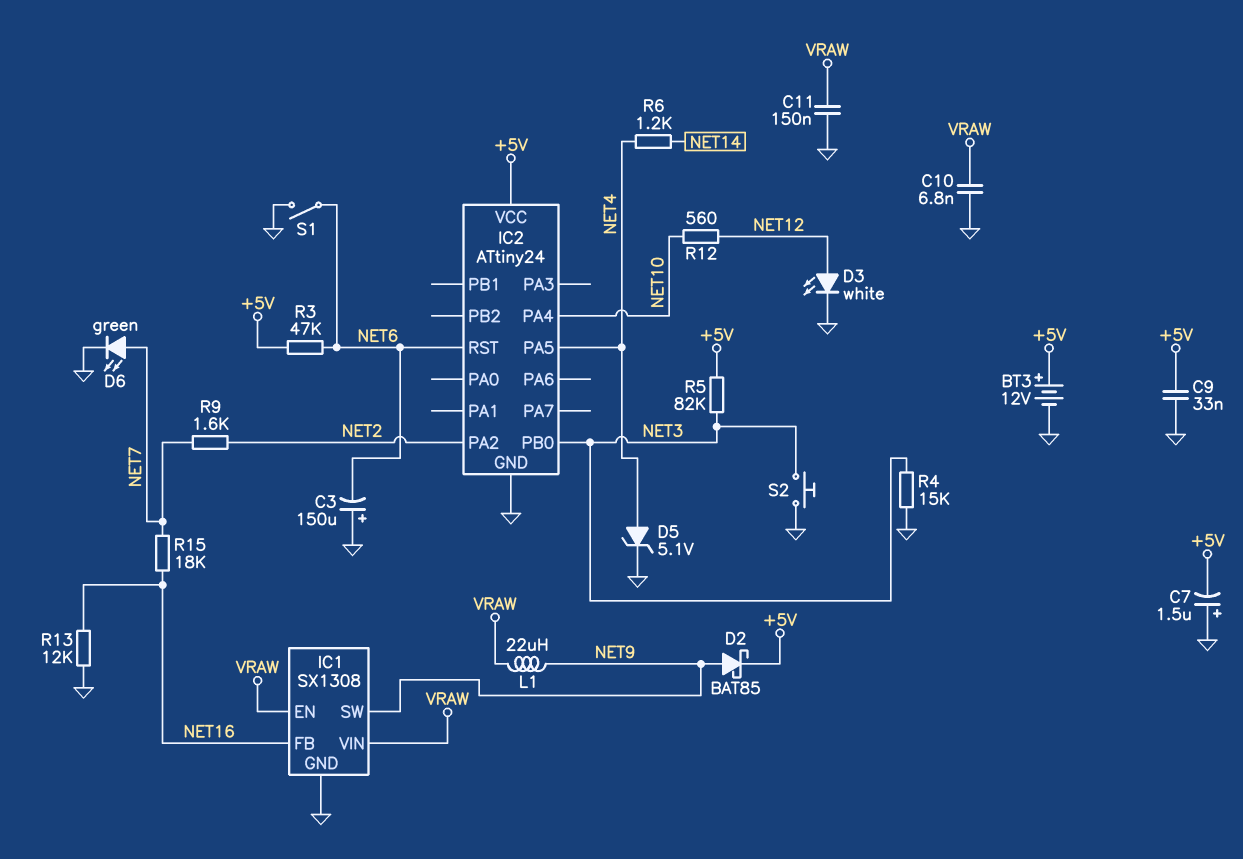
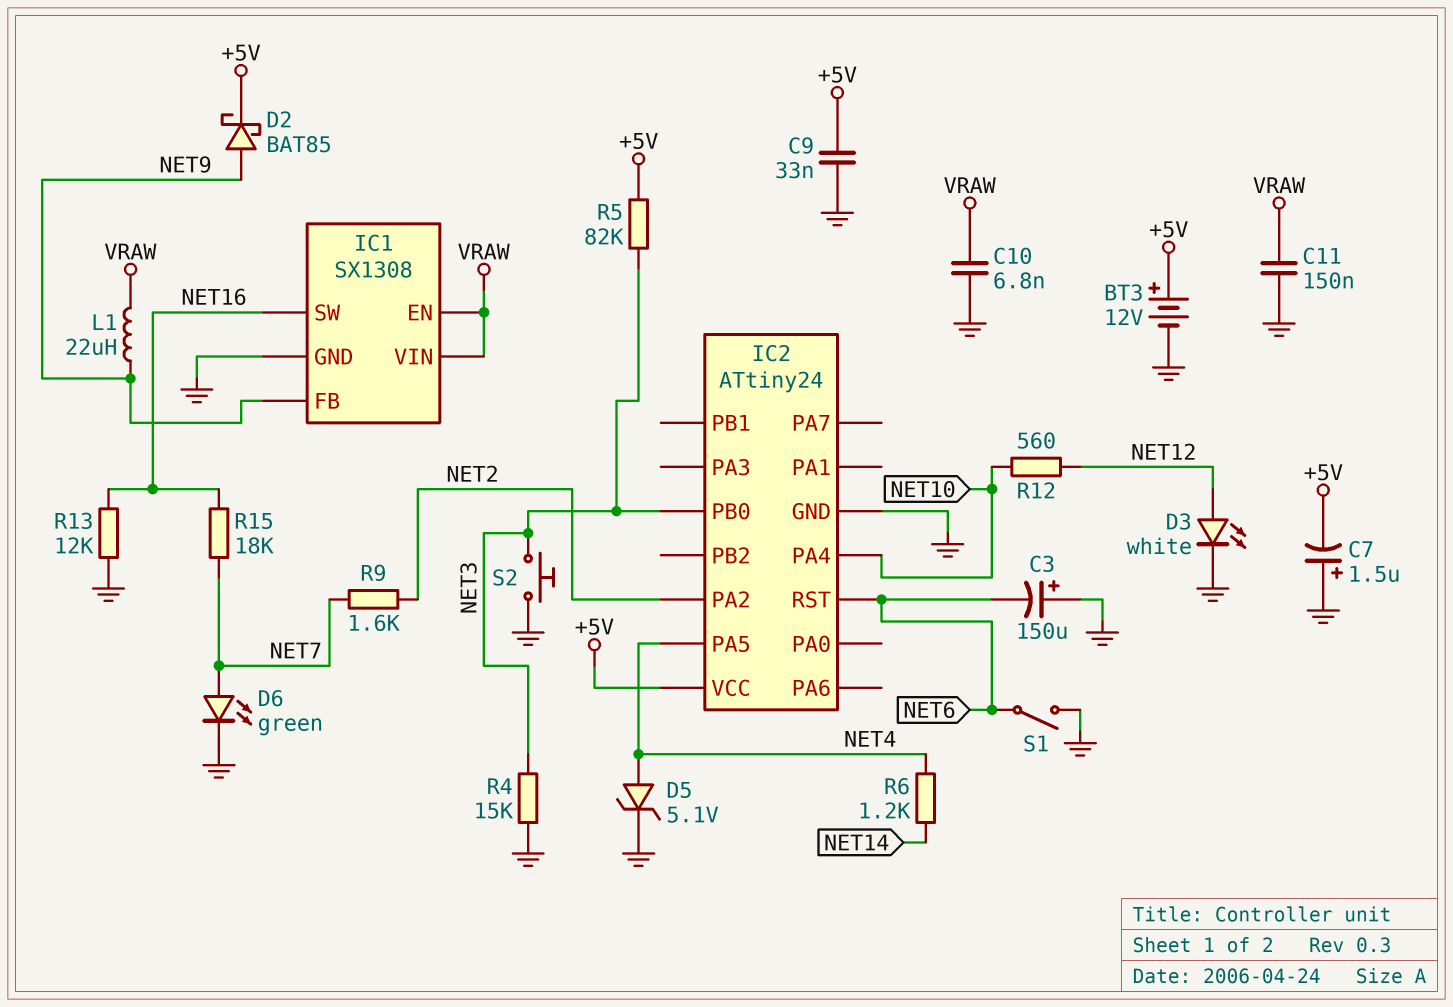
IC1 pin FB: NET16 -> NET9
IC1 pin SW: NET9 -> NET16
R3: 47k (+5V, NET6) -> none

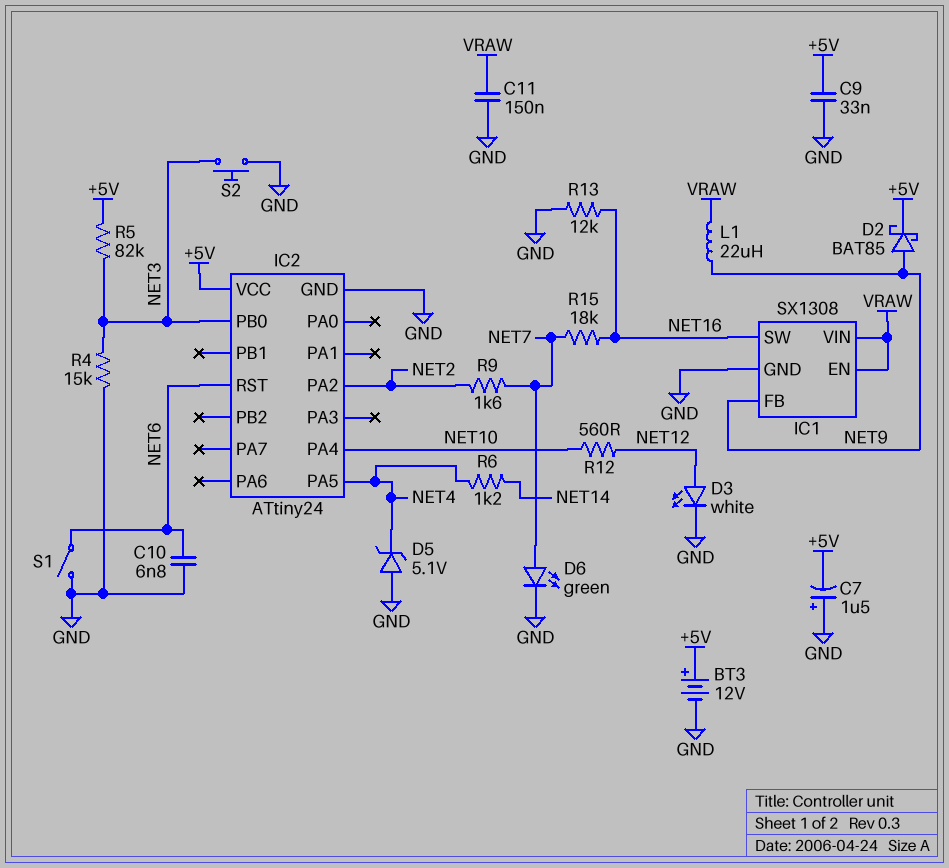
C3: 150uF (plus GND, minus NET6) -> none
C10: 6.8nF (GND, VRAW) -> 6.8nF (GND, NET6)
D5: zener 5.1V (A NET4, K GND) -> zener 5.1V (A GND, K NET4)

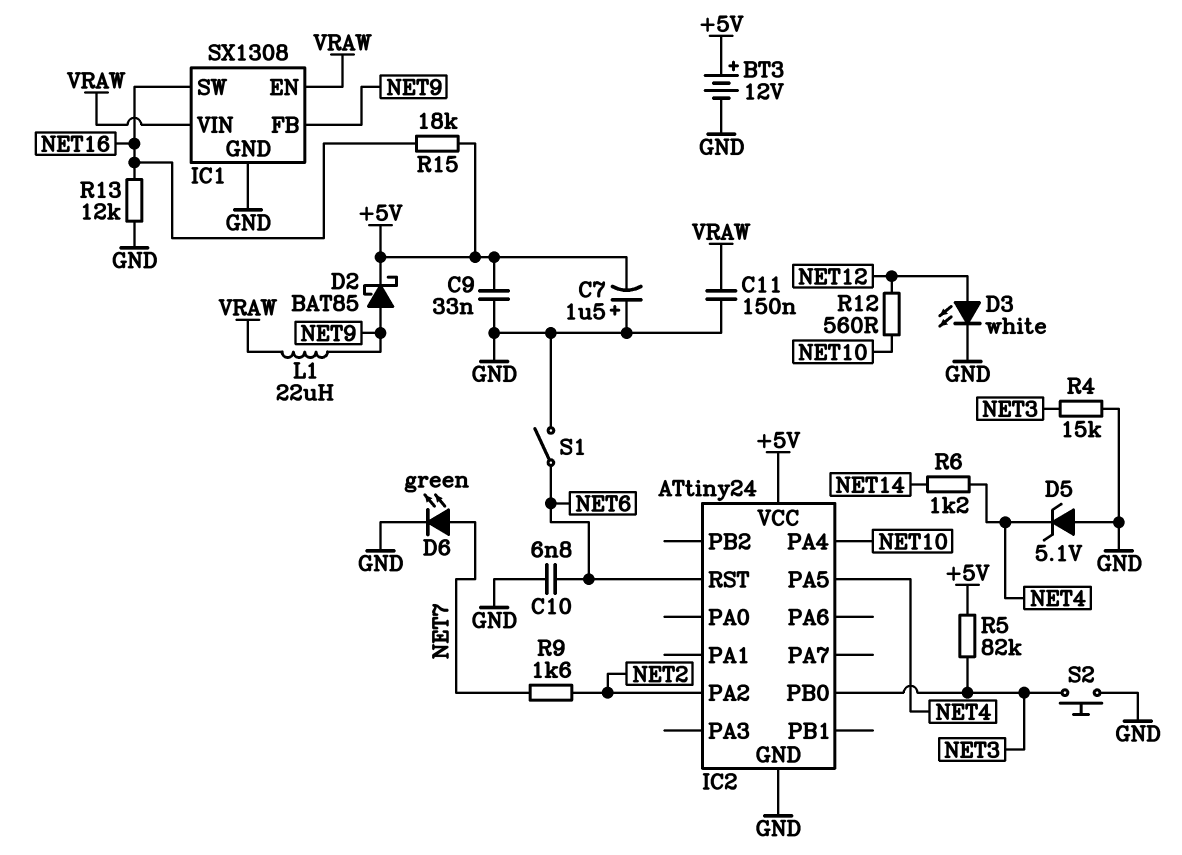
R15: 18k (NET7, NET16) -> 18k (+5V, NET16)

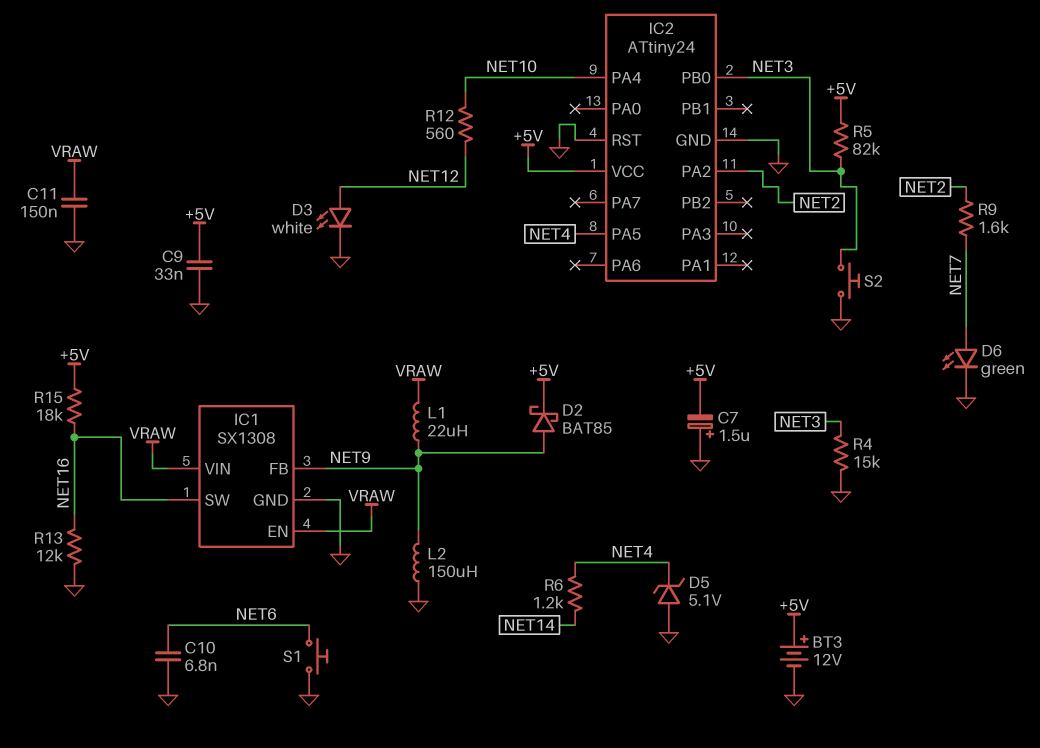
IC2 pin RST: NET6 -> GND
L2: none -> 150uH (GND, NET9)
S1: switch (GND, NET6) -> button (GND, NET6)

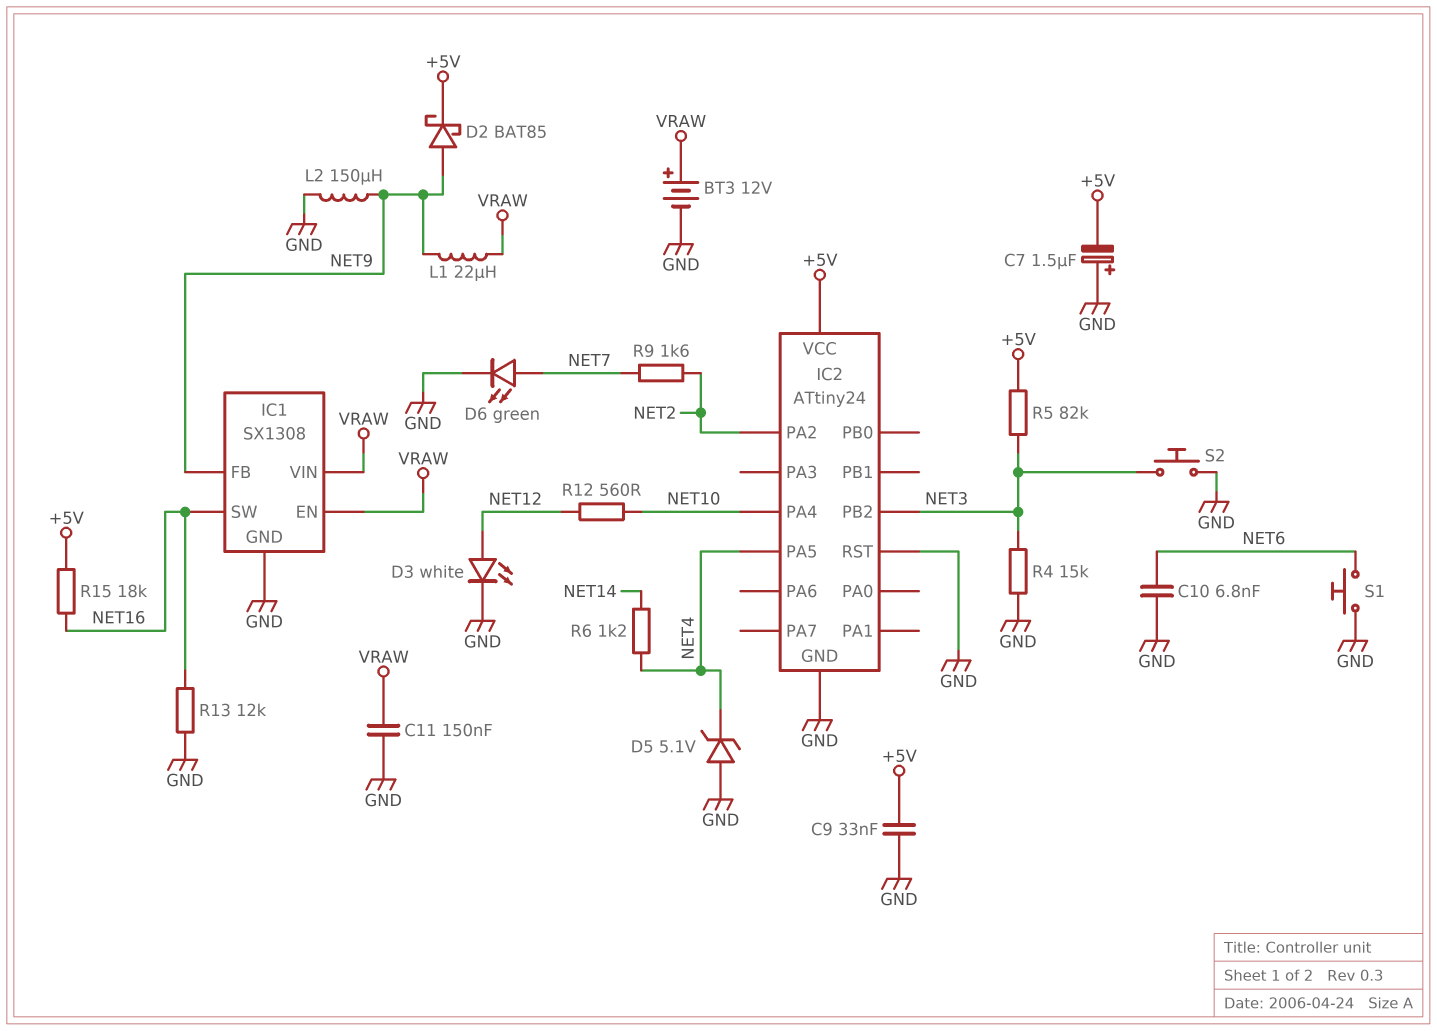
BT3: 12V (plus +5V, minus GND) -> 12V (plus VRAW, minus GND)
IC2 pin PB0: NET3 -> none
IC2 pin PB2: none -> NET3

